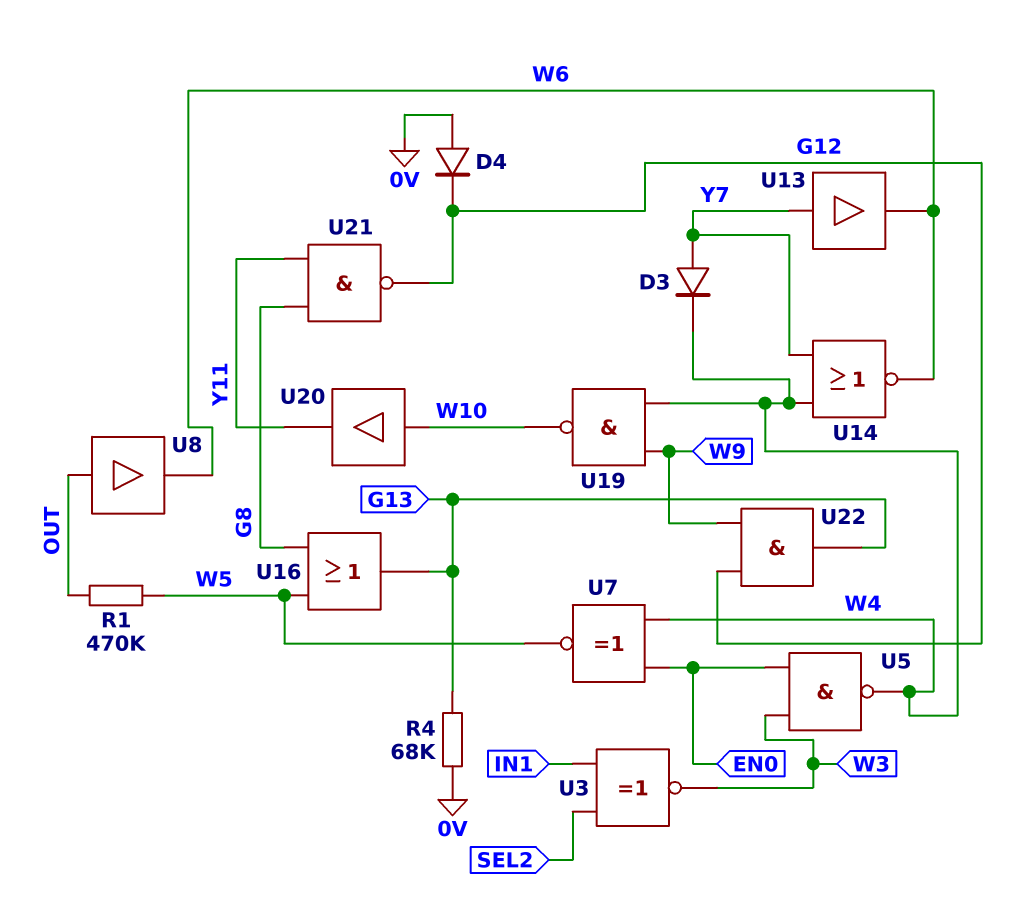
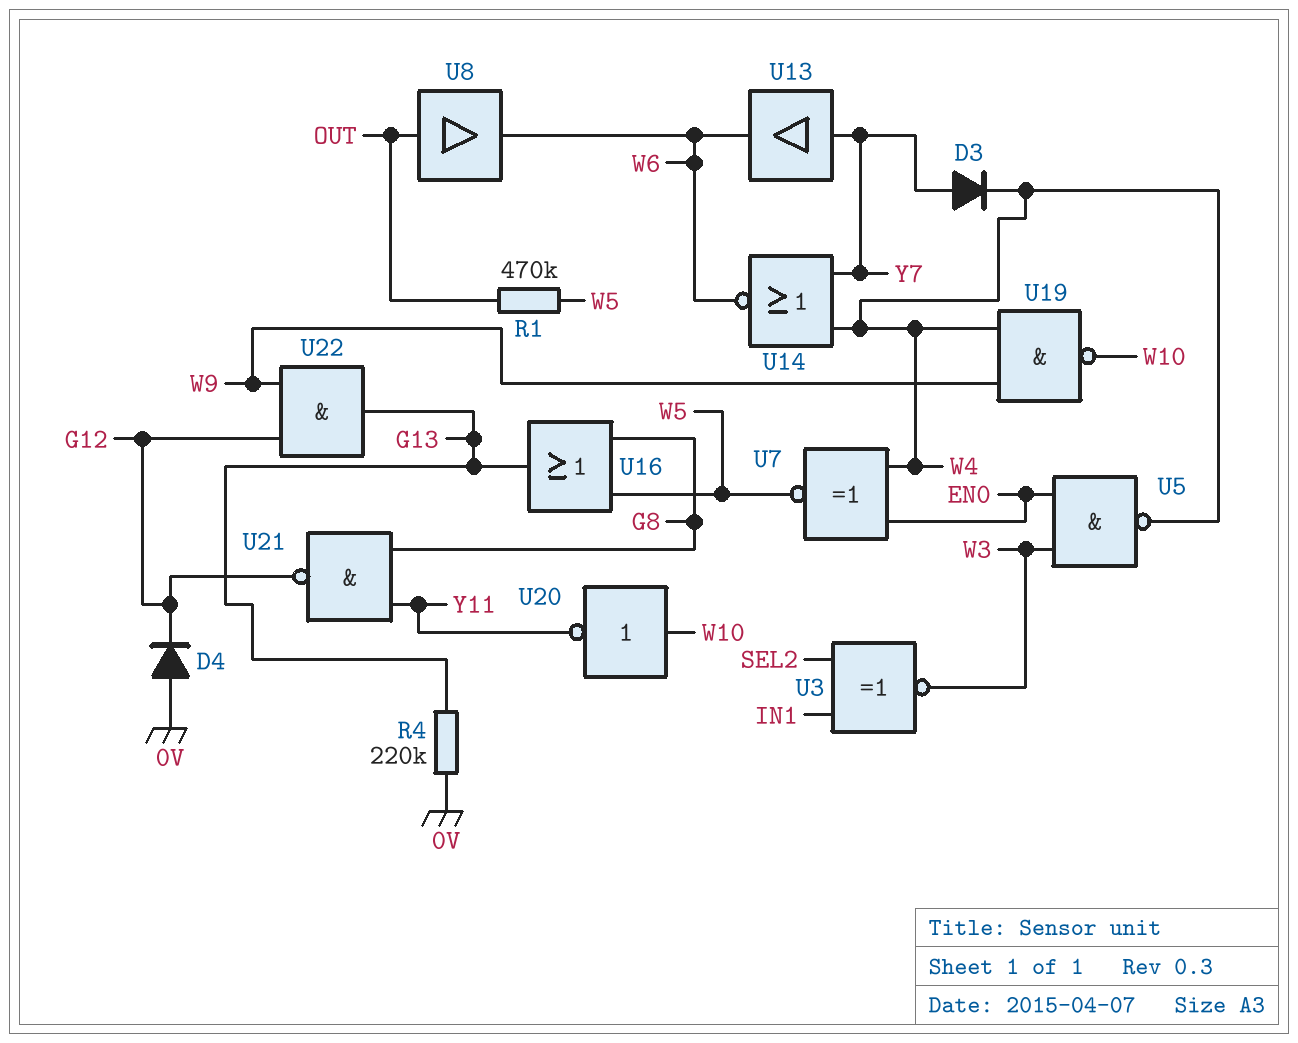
R4: 68k (0V, G13) -> 220k (0V, G13)
U20: buffer (in W10, out Y11) -> NOT (in W10, out Y11)

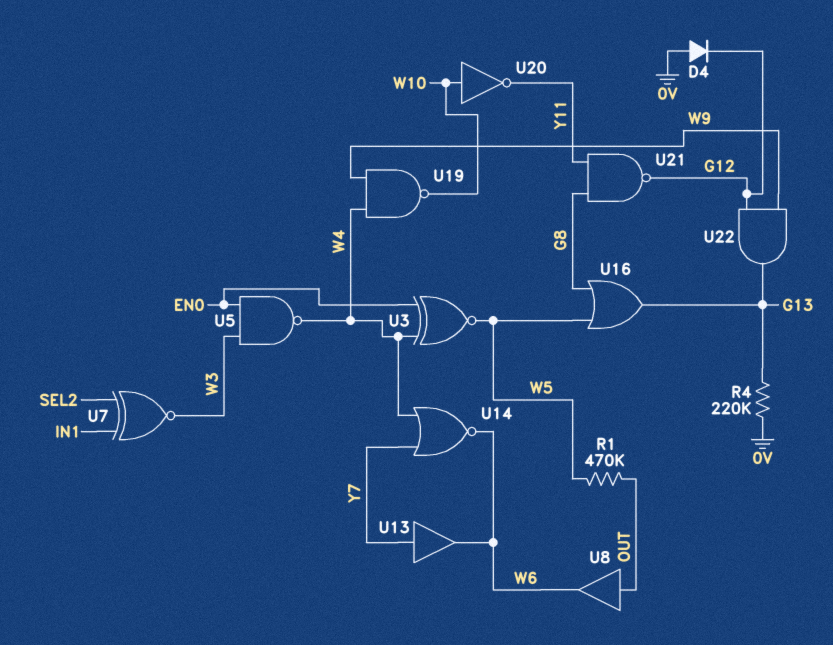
D3: diode (A Y7, K W4) -> none
U3: XNOR (in IN1, in SEL2, out W3) -> XNOR (in EN0, in W4, out W5)
U7: XNOR (in EN0, in W4, out W5) -> XNOR (in IN1, in SEL2, out W3)

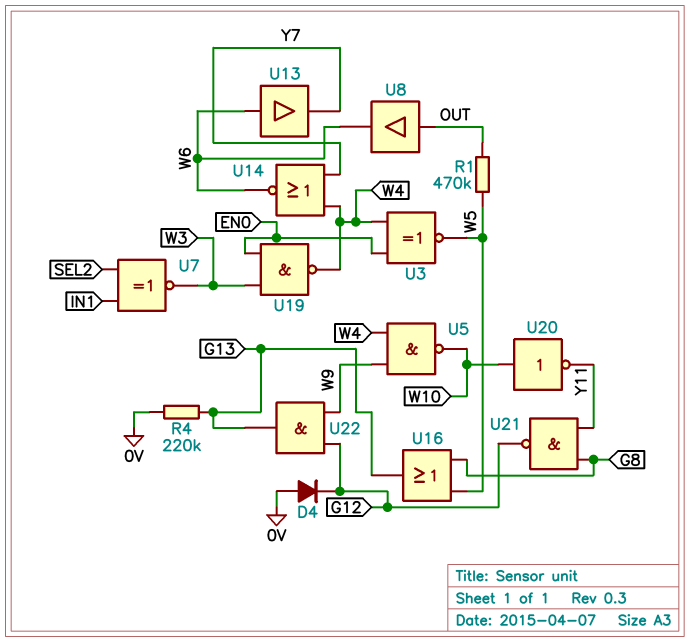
U5: NAND (in EN0, in W3, out W4) -> NAND (in W4, in W9, out W10)
U13: buffer (in Y7, out W6) -> buffer (in W6, out Y7)
U19: NAND (in W4, in W9, out W10) -> NAND (in EN0, in W3, out W4)

